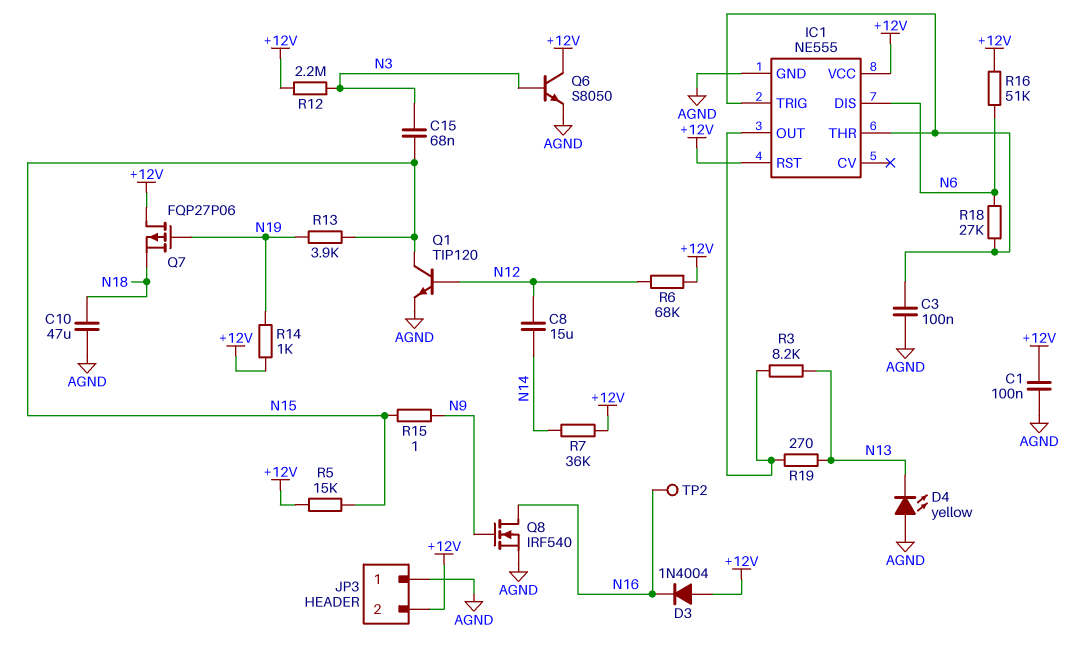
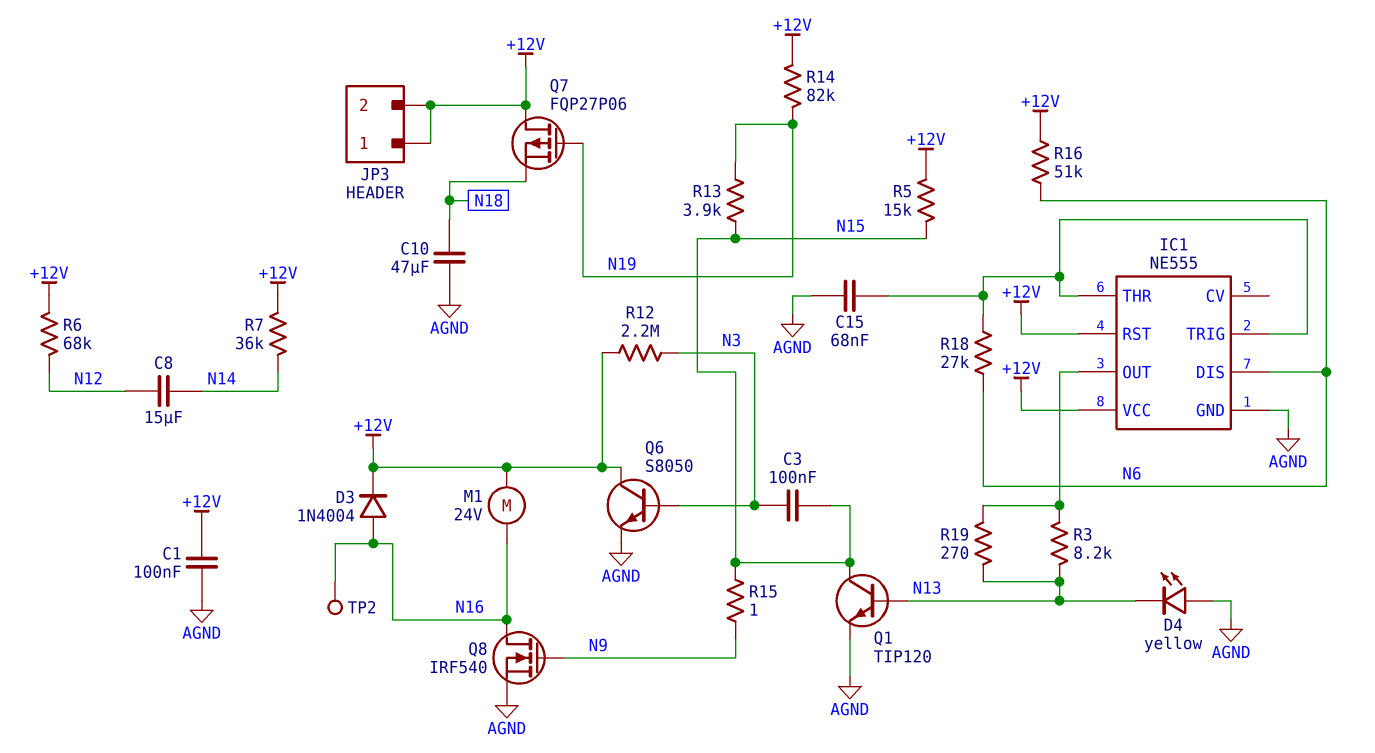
C3: 100nF (AGND, IC1/THR) -> 100nF (N3, N15)
C15: 68nF (N3, N15) -> 68nF (AGND, IC1/THR)
D3: diode 1N4004 (A +12V, K N16) -> diode 1N4004 (A N16, K +12V)
JP3 pin 1: AGND -> +12V
M1: none -> motor 24V (+12V, N16)
Q1: NPN TIP120 (B N12, C N15, E AGND) -> NPN TIP120 (B N13, C N15, E AGND)
R14: 1k (+12V, N19) -> 82k (+12V, N19)

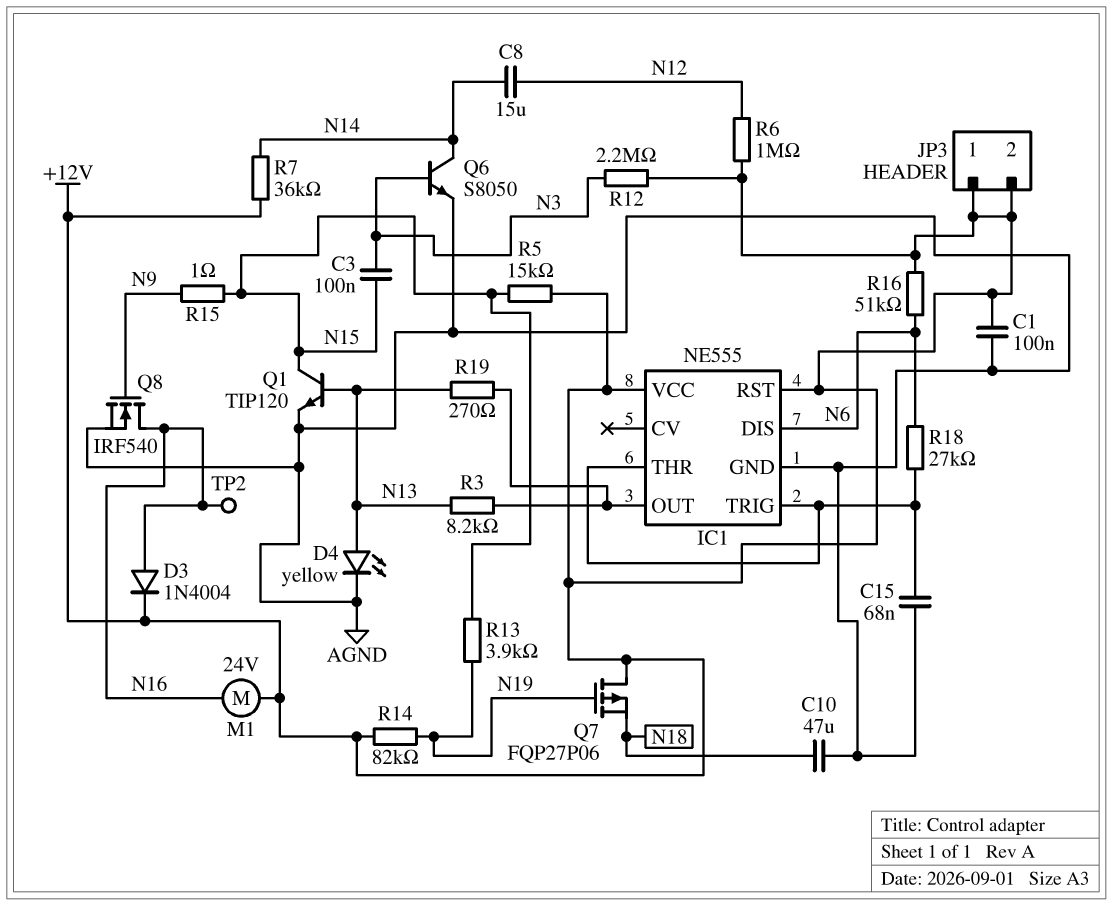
D4: LED yellow (A AGND, K N13) -> LED yellow (A N13, K AGND)
Q6: NPN S8050 (B N3, C +12V, E AGND) -> NPN S8050 (B N3, C N14, E AGND)
R6: 68k (+12V, N12) -> 1M (+12V, N12)

